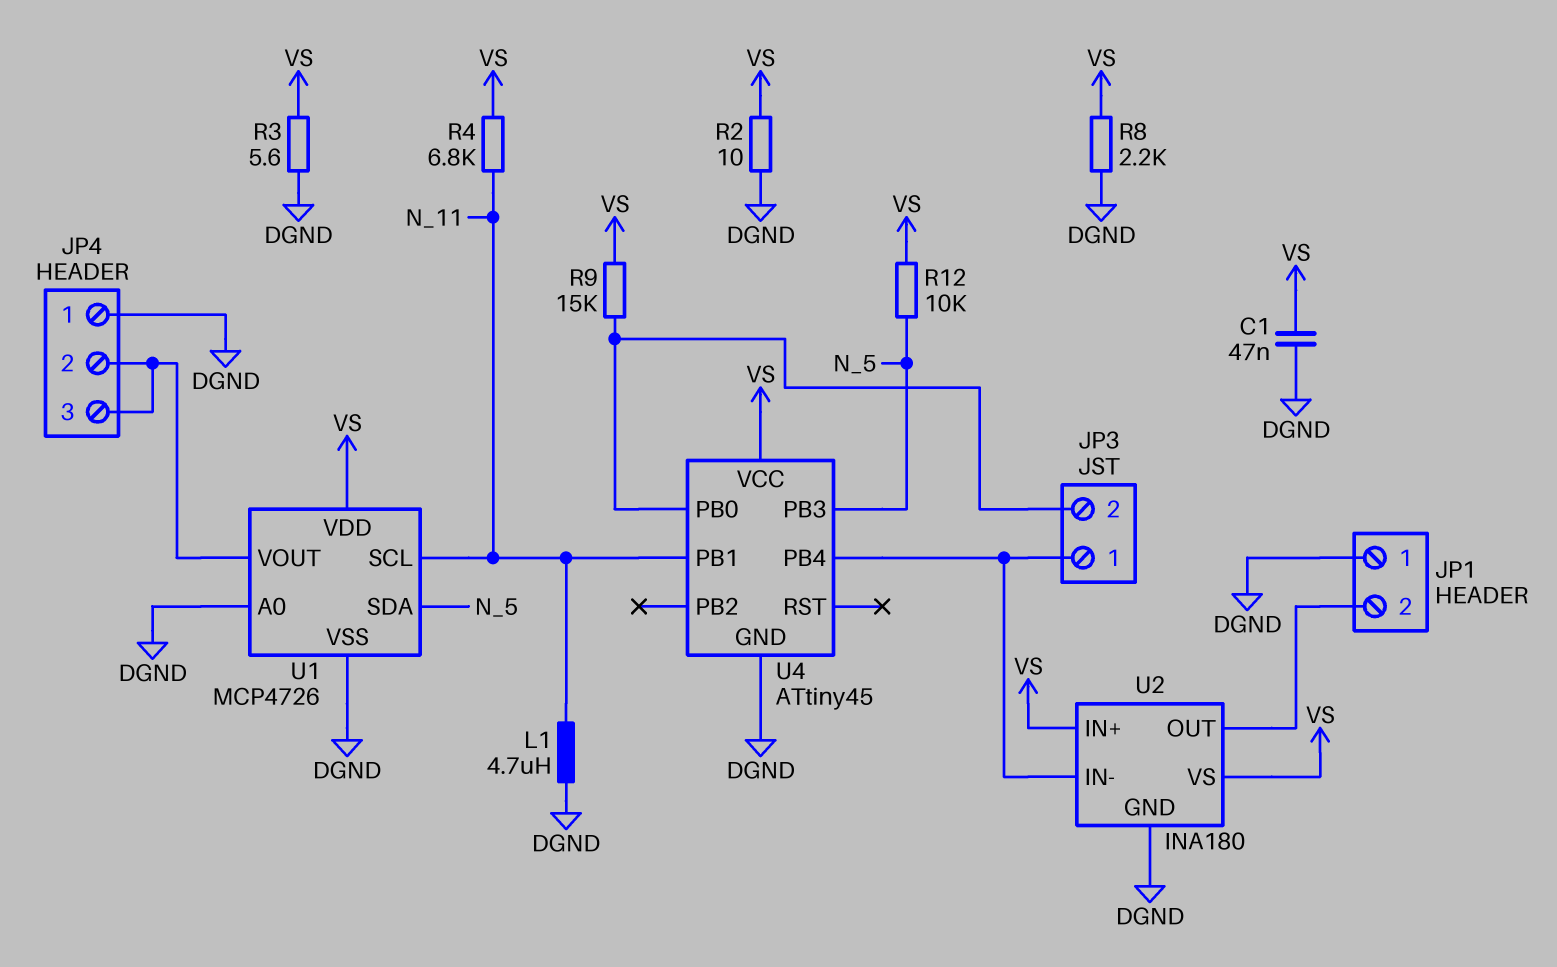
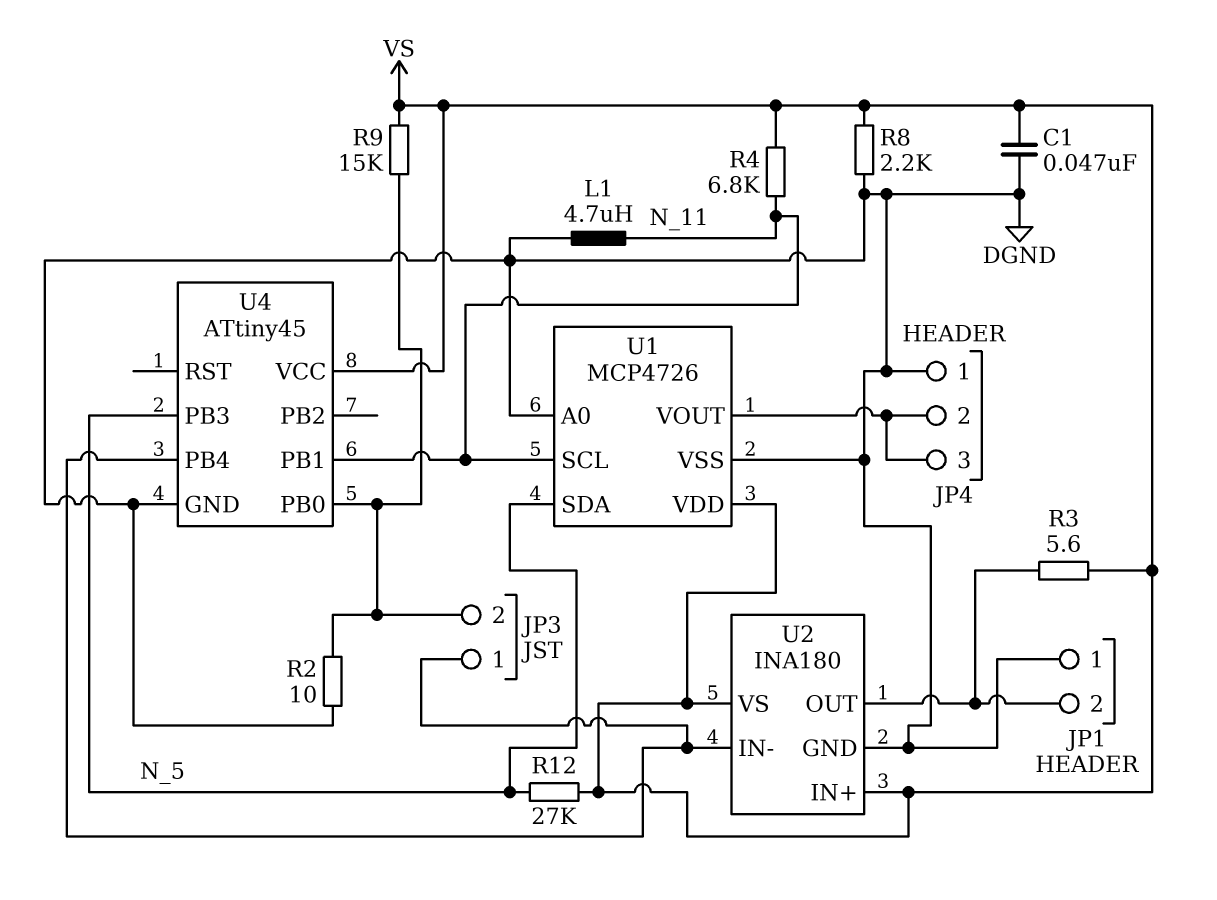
R2: 10 (DGND, VS) -> 10 (DGND, JP3/2)
R3: 5.6 (DGND, VS) -> 5.6 (JP1/2, VS)
R12: 10k (N_5, VS) -> 27k (N_5, VS)

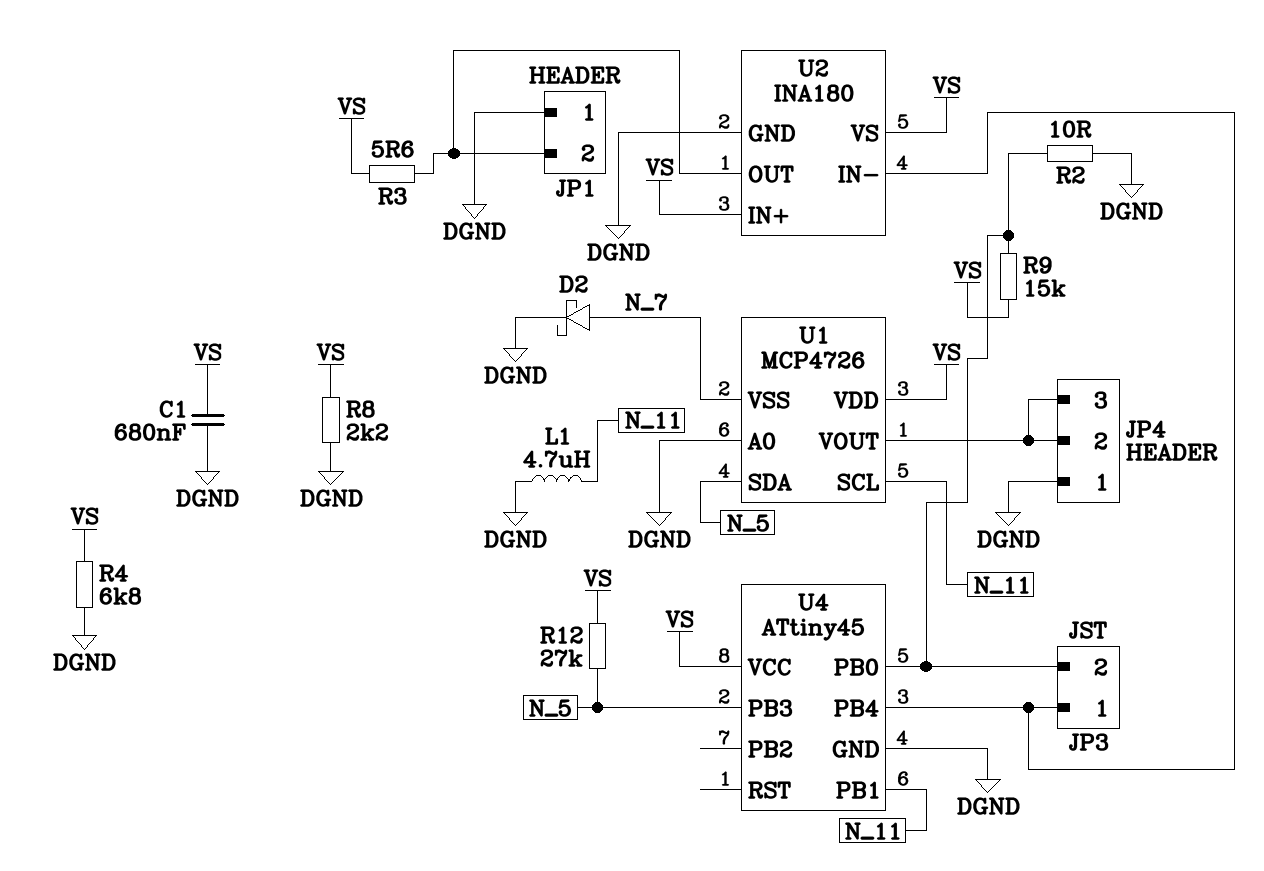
C1: 47nF (DGND, VS) -> 680nF (DGND, VS)
D2: none -> schottky (A N_7, K DGND)
R4: 6.8k (N_11, VS) -> 6.8k (DGND, VS)
U1 pin VSS: DGND -> N_7

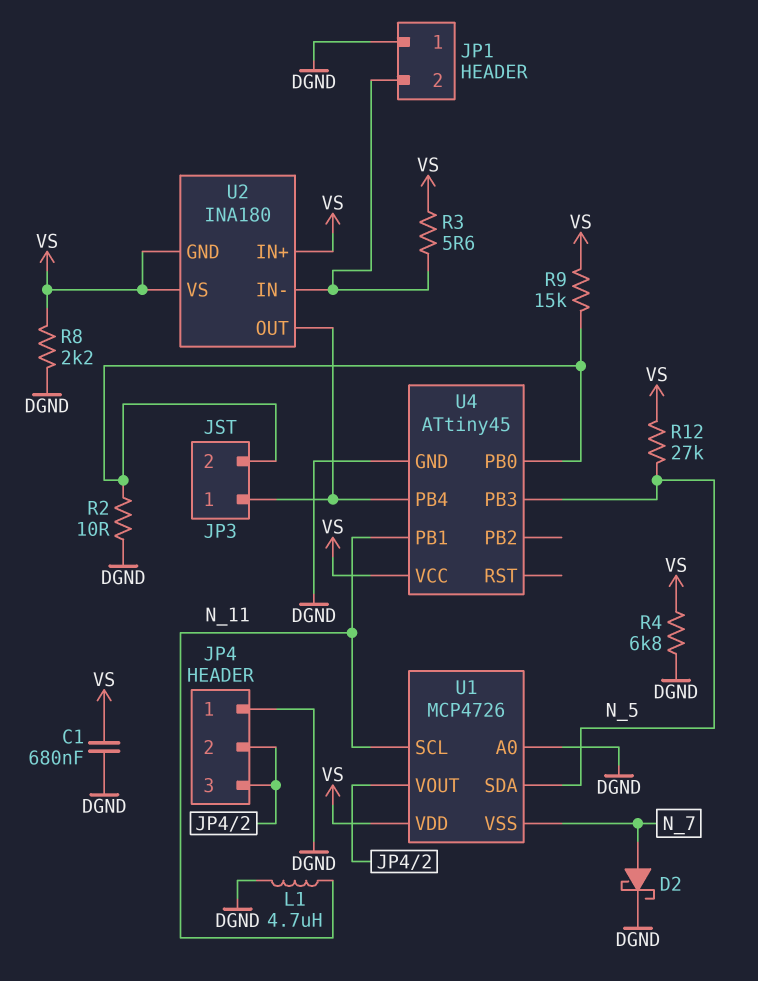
U2 pin GND: DGND -> VS
U2 pin IN-: JP3/1 -> JP1/2
U2 pin OUT: JP1/2 -> JP3/1

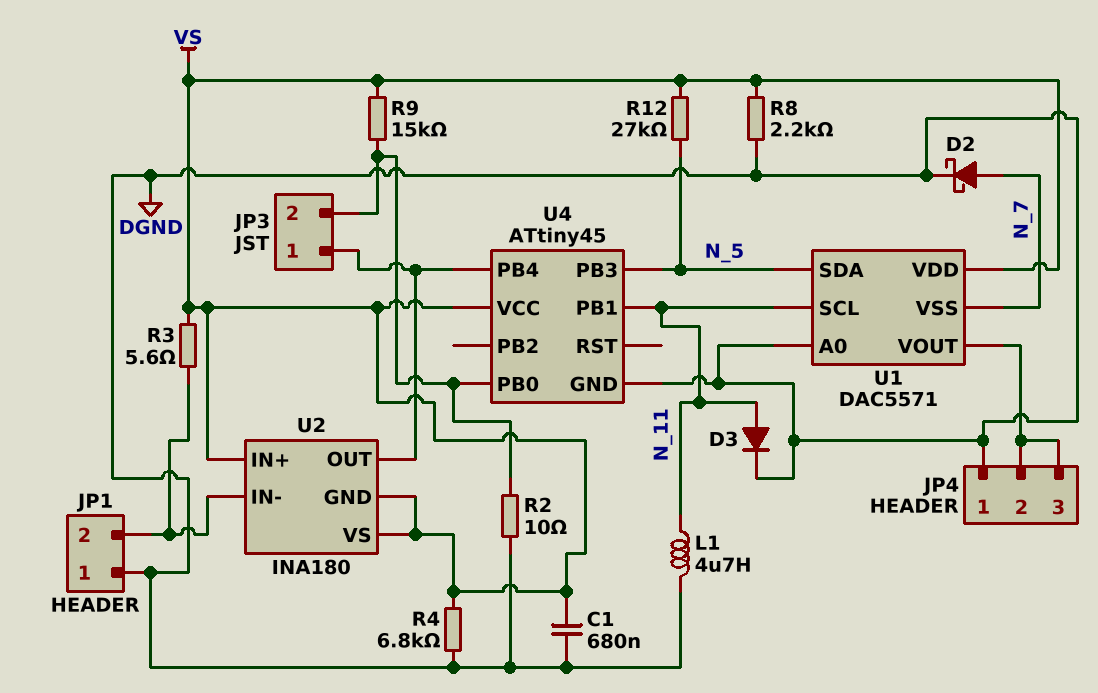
D3: none -> diode (A N_11, K DGND)
U1: MCP4726 -> DAC5571

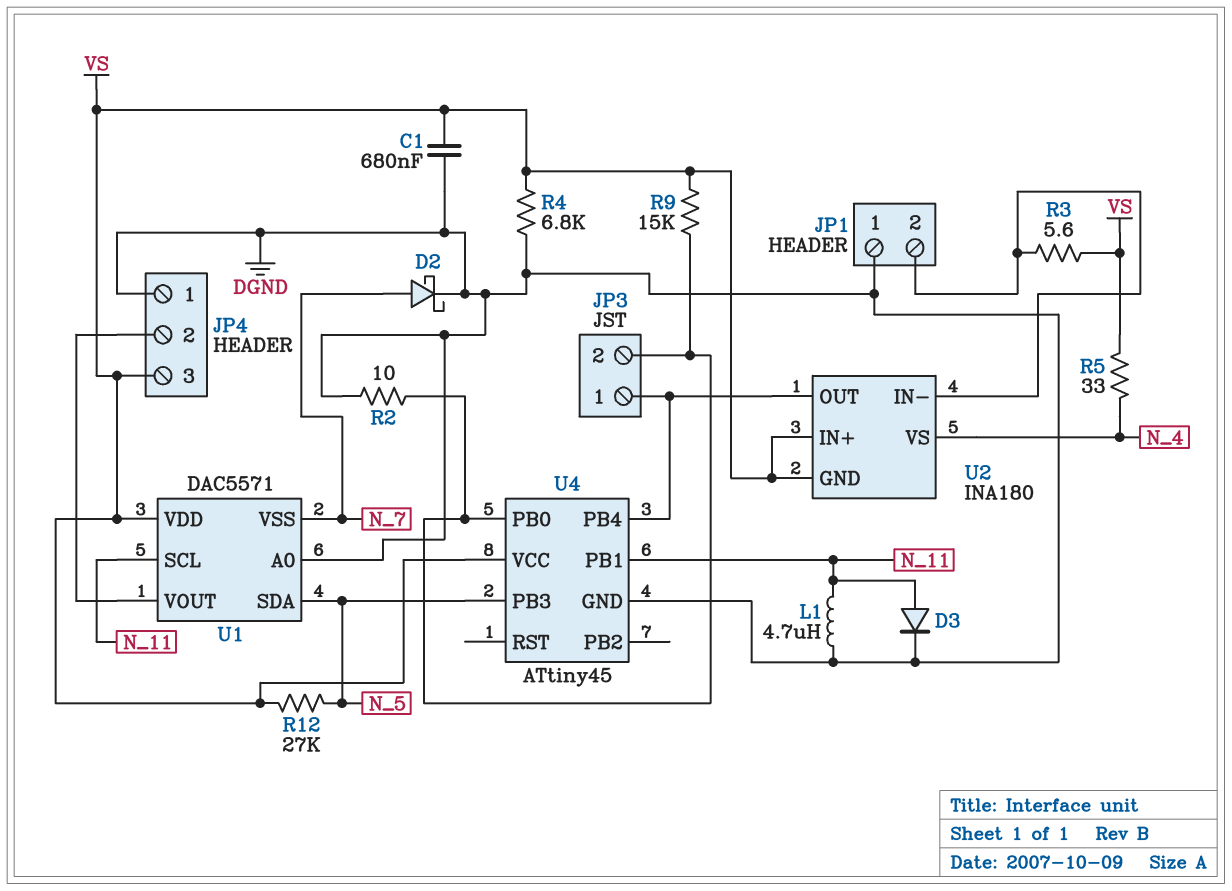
JP4 pin 3: JP4/2 -> VS
R5: none -> 33 (N_4, VS)
R8: 2.2k (DGND, VS) -> none
U2 pin VS: VS -> N_4

